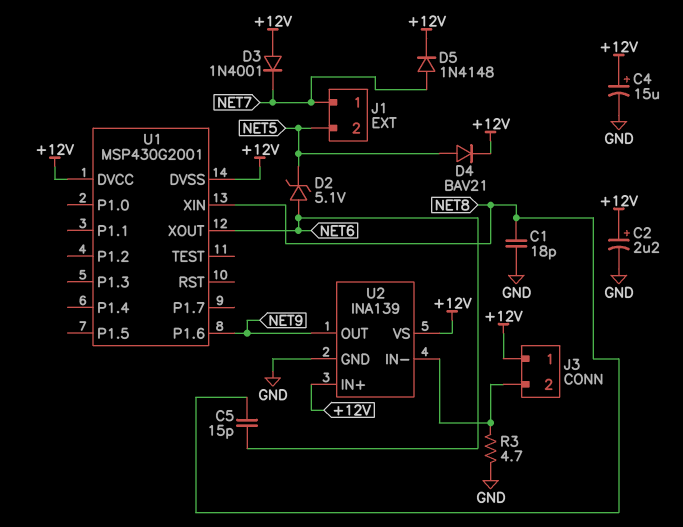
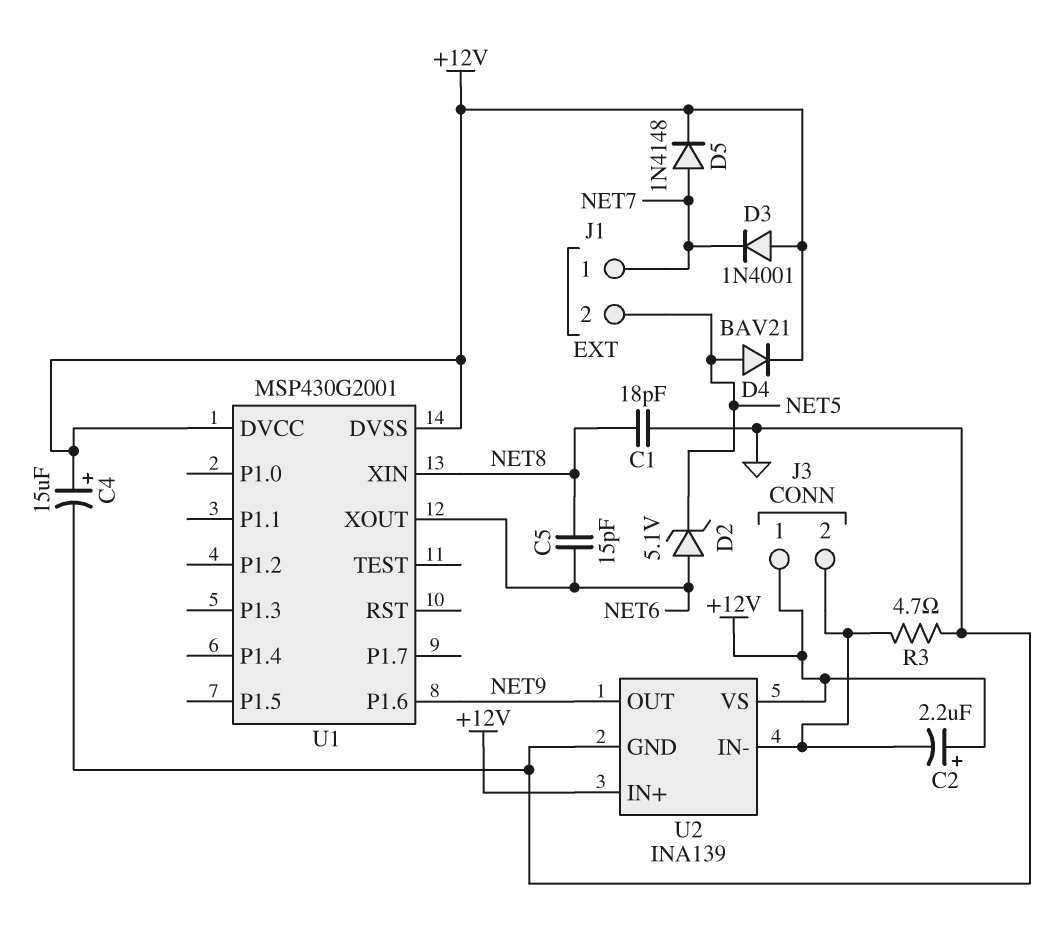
C2: 2.2uF (plus +12V, minus GND) -> 2.2uF (plus +12V, minus J3/2)

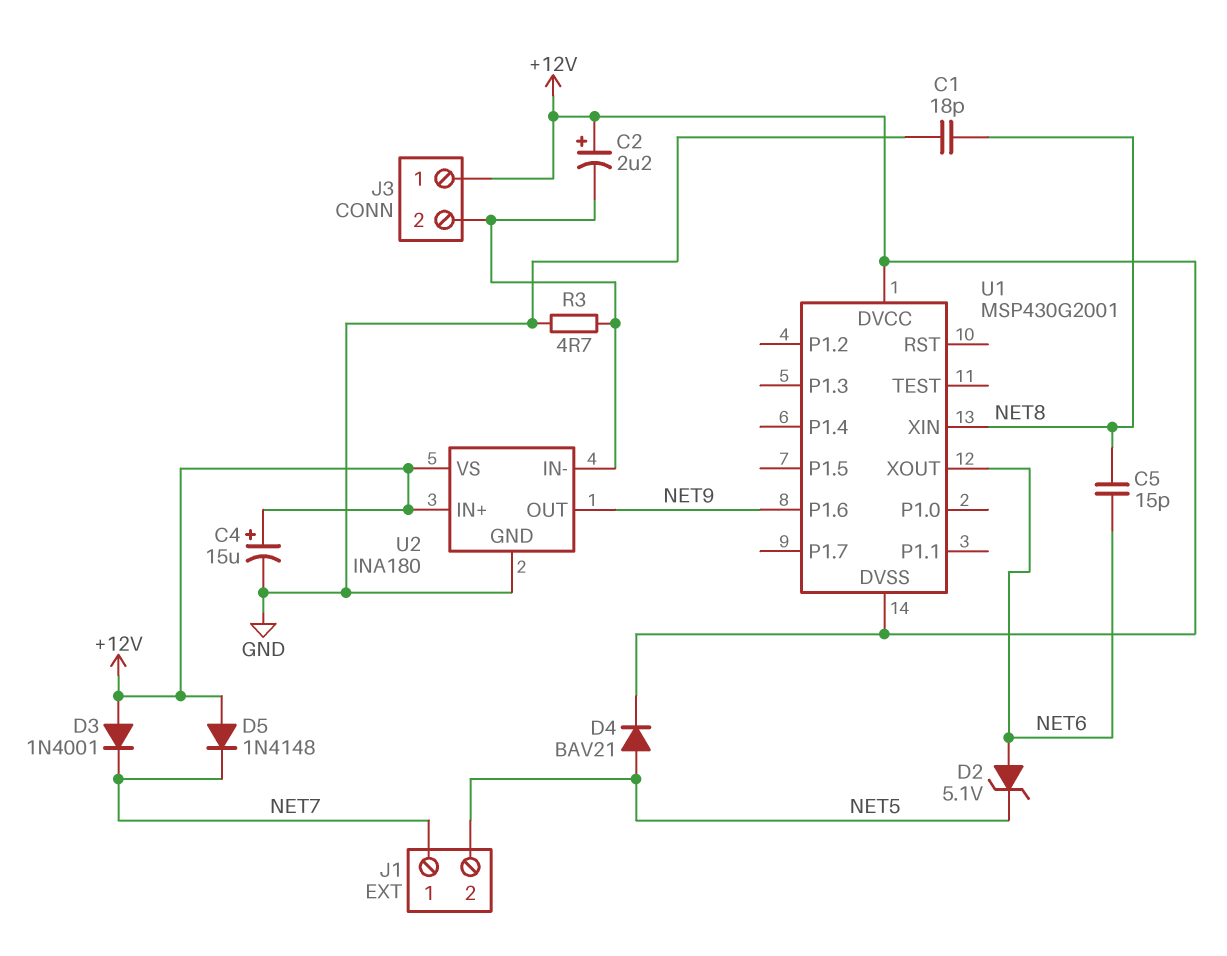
D5: diode 1N4148 (A NET7, K +12V) -> diode 1N4148 (A +12V, K NET7)
U2: INA139 -> INA180

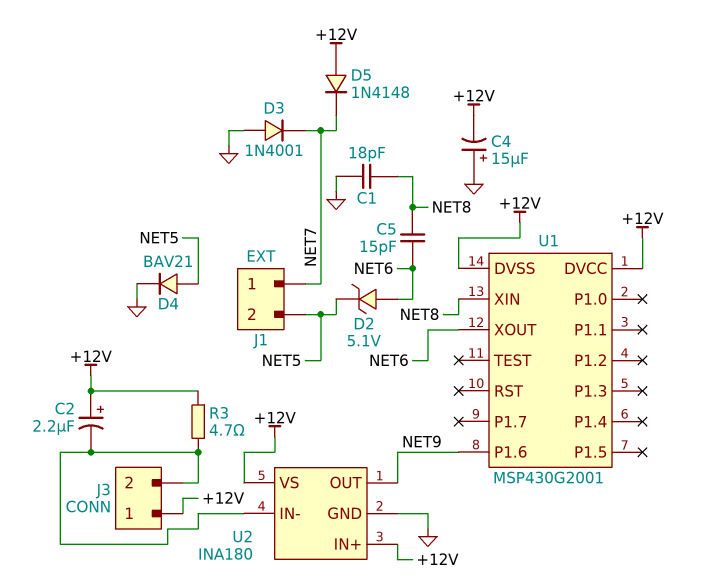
C4: 15uF (plus +12V, minus GND) -> 15uF (plus GND, minus +12V)
D3: diode 1N4001 (A +12V, K NET7) -> diode 1N4001 (A GND, K NET7)
D4: diode BAV21 (A NET5, K +12V) -> diode BAV21 (A NET5, K GND)
R3: 4.7 (GND, J3/2) -> 4.7 (+12V, J3/2)

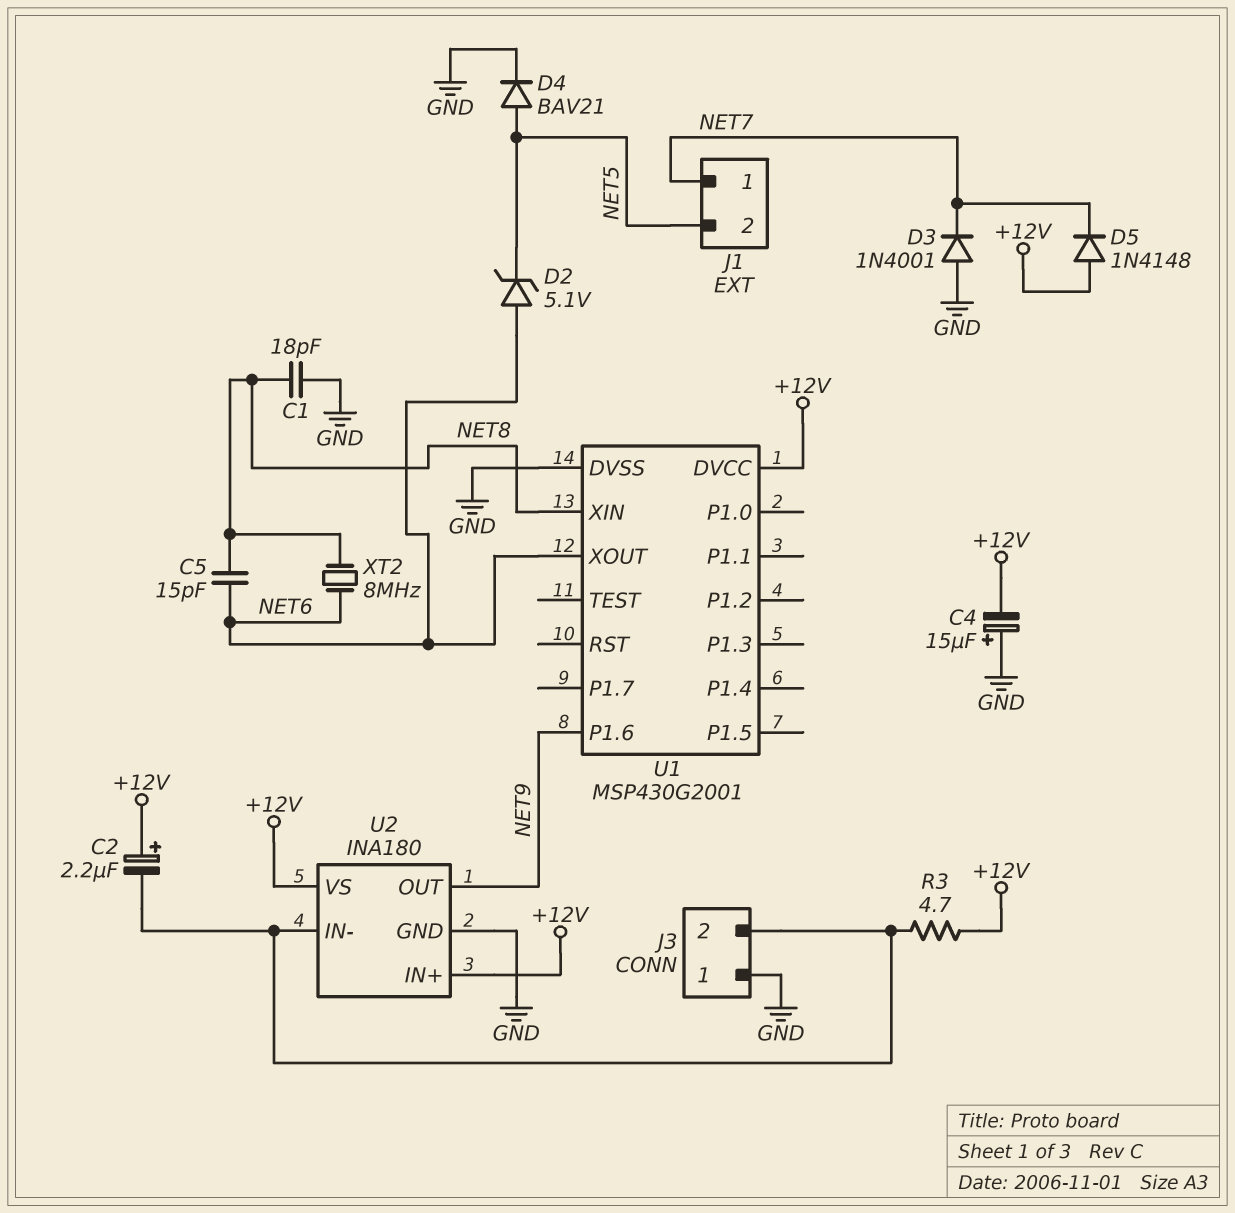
J3 pin 1: +12V -> GND
U1 pin DVSS: +12V -> GND
XT2: none -> 8MHz (NET6, NET8)

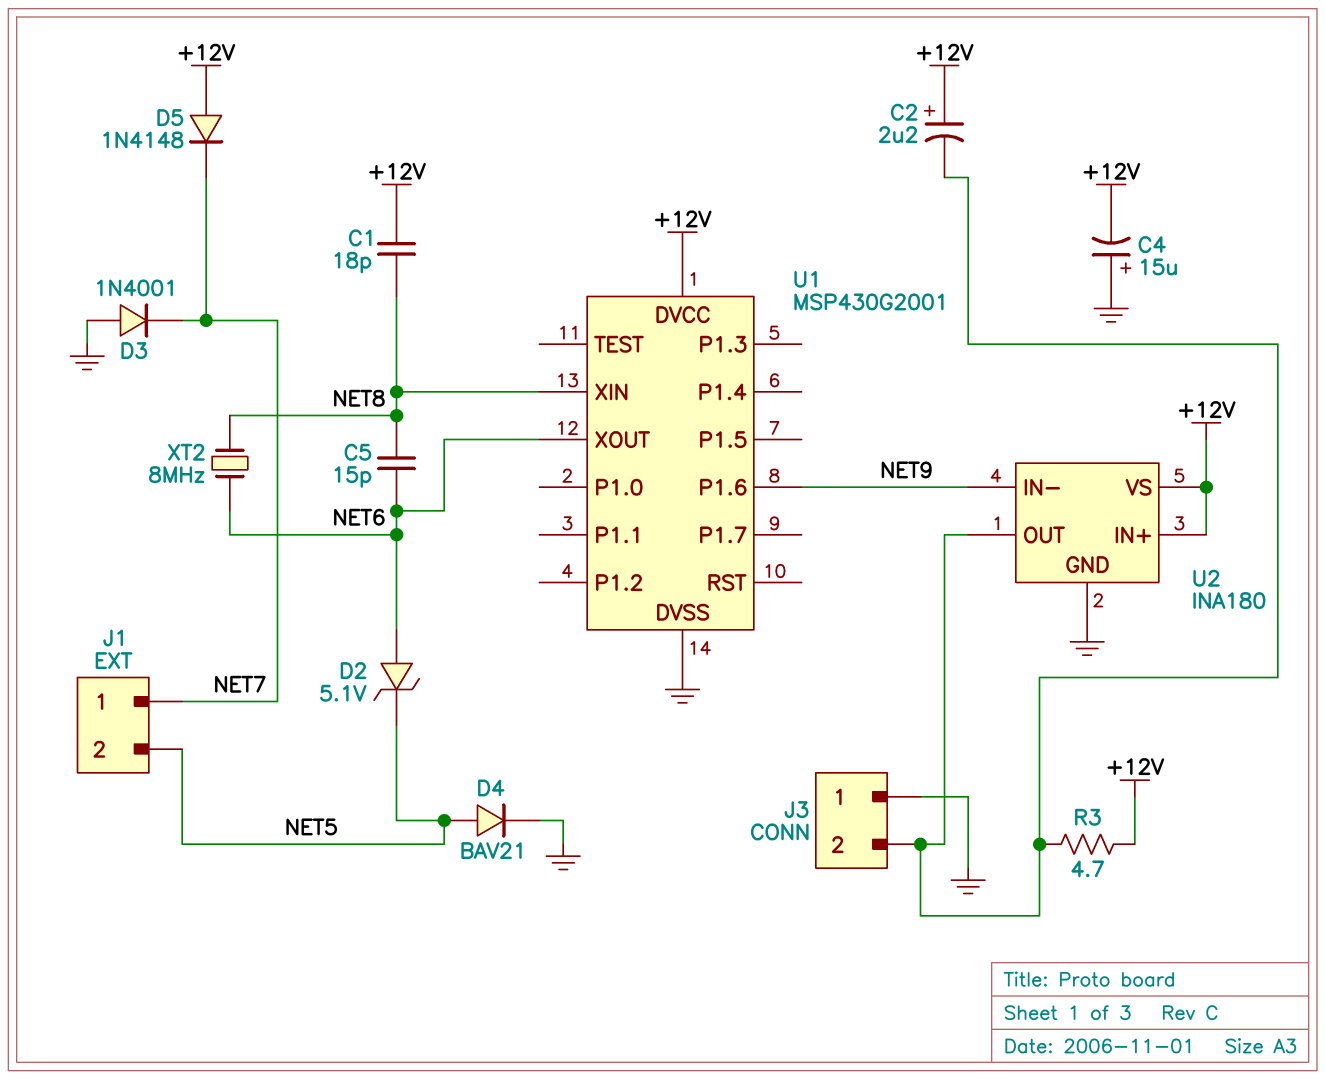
C1: 18pF (GND, NET8) -> 18pF (+12V, NET8)
U2 pin IN-: J3/2 -> NET9
U2 pin OUT: NET9 -> J3/2

